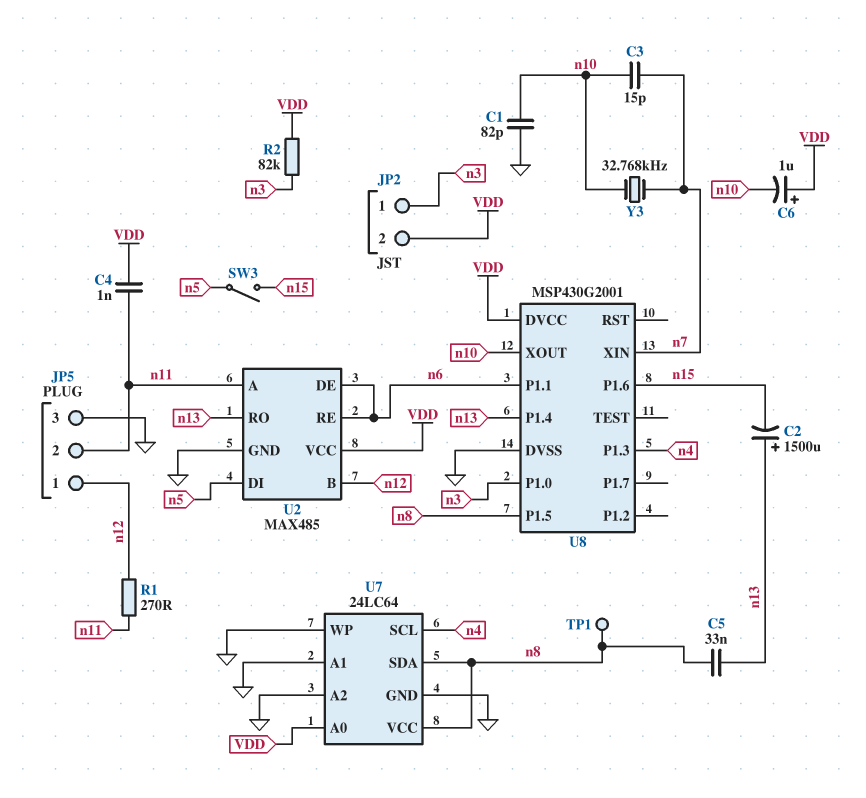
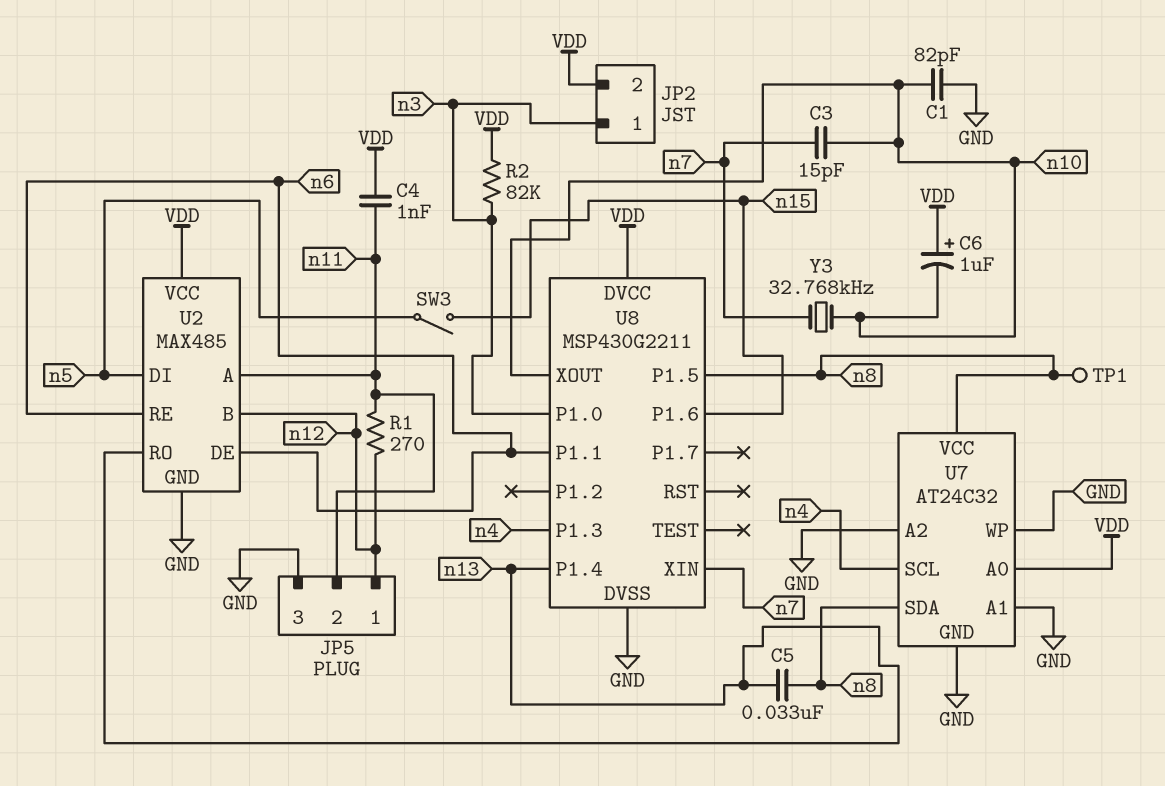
C2: 1500uF (plus n13, minus n15) -> none
U7: 24LC64 -> AT24C32
U8: MSP430G2001 -> MSP430G2211

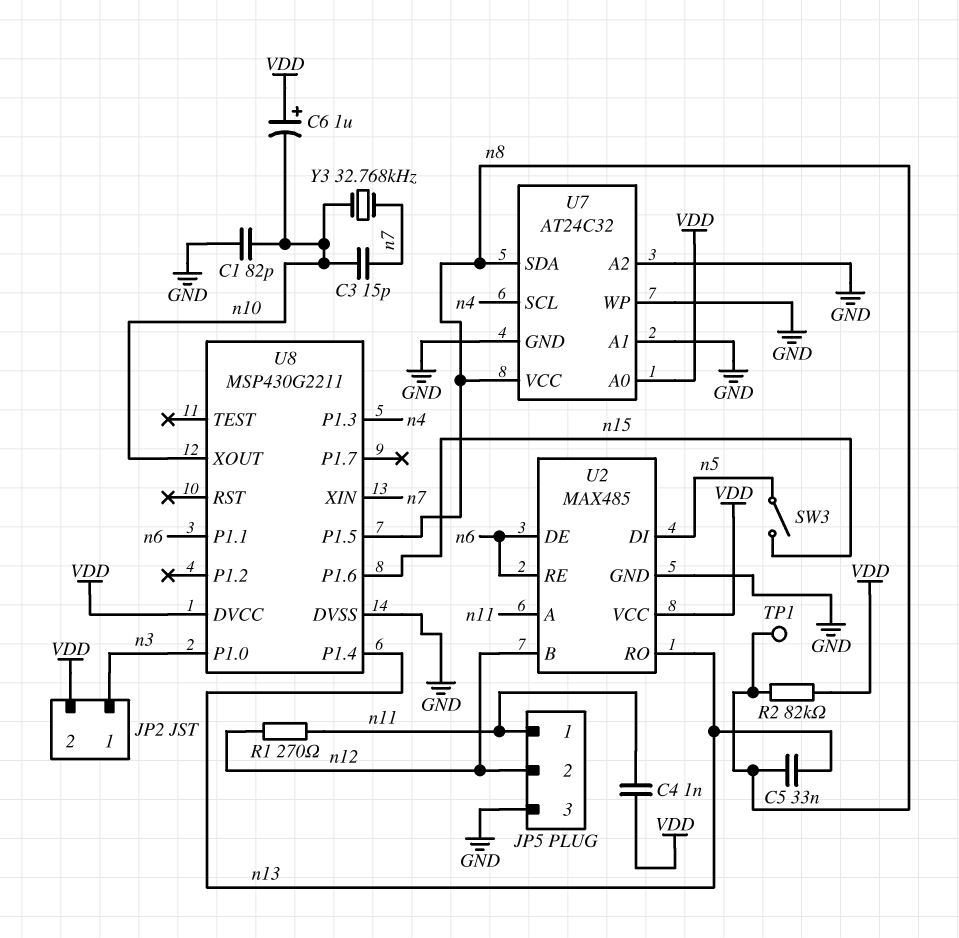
JP5 pin 1: n12 -> n11
JP5 pin 2: n11 -> n12
R2: 82k (VDD, n3) -> 82k (VDD, n8)

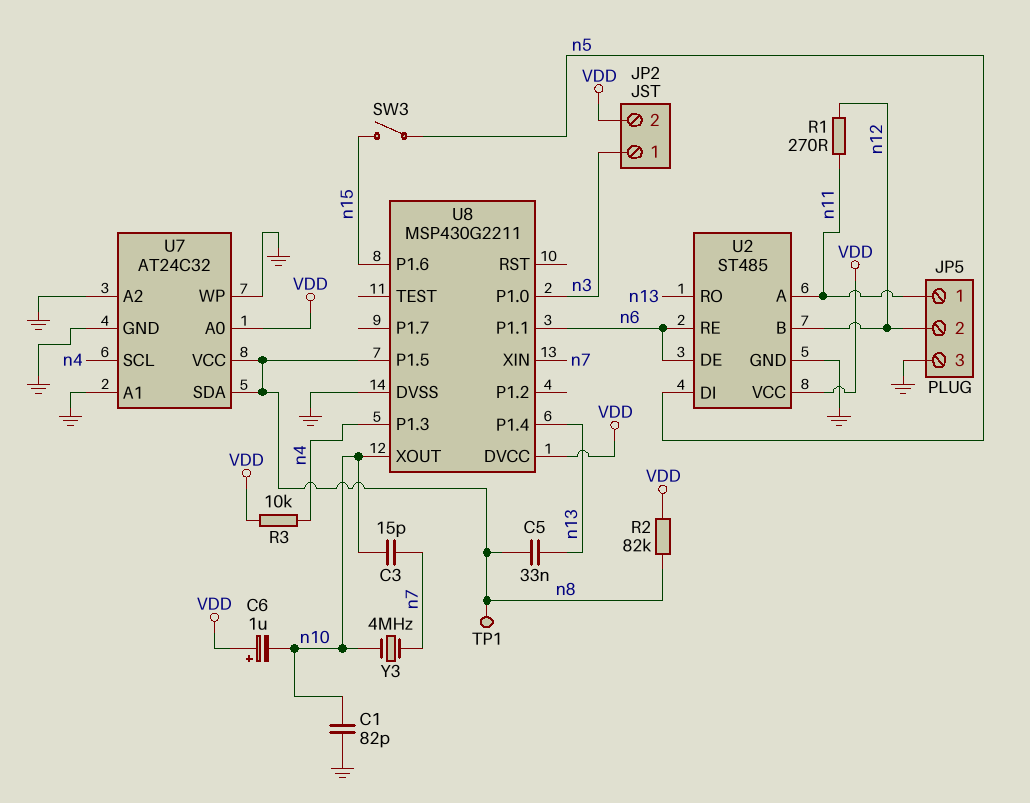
C4: 1nF (VDD, n11) -> none
R3: none -> 10k (VDD, n4)
U2: MAX485 -> ST485
Y3: 32.768kHz (n7, n10) -> 4MHz (n7, n10)

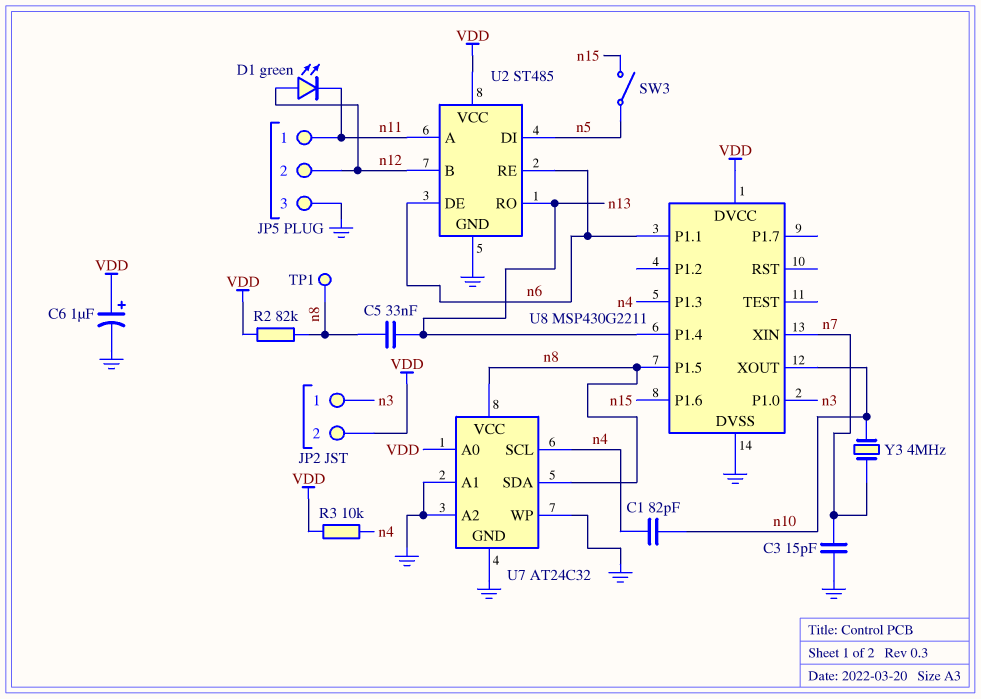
C1: 82pF (GND, n10) -> 82pF (n4, n10)
C3: 15pF (n7, n10) -> 15pF (GND, n7)
C6: 1uF (plus VDD, minus n10) -> 1uF (plus VDD, minus GND)
D1: none -> LED green (A n12, K n11)
R1: 270 (n11, n12) -> none

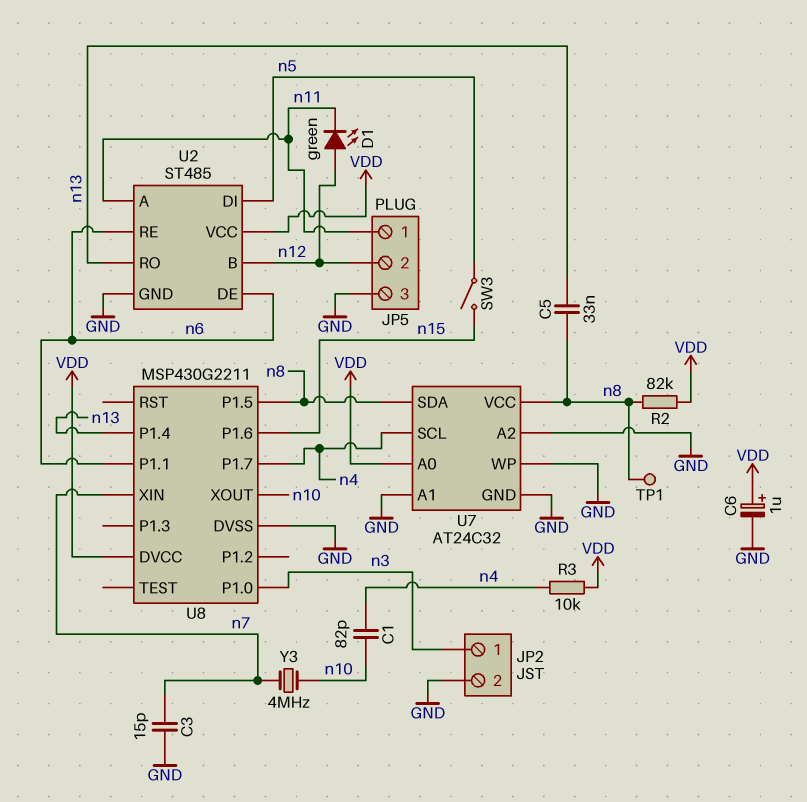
JP2 pin 2: VDD -> GND
U8 pin P1.3: n4 -> none
U8 pin P1.7: none -> n4

